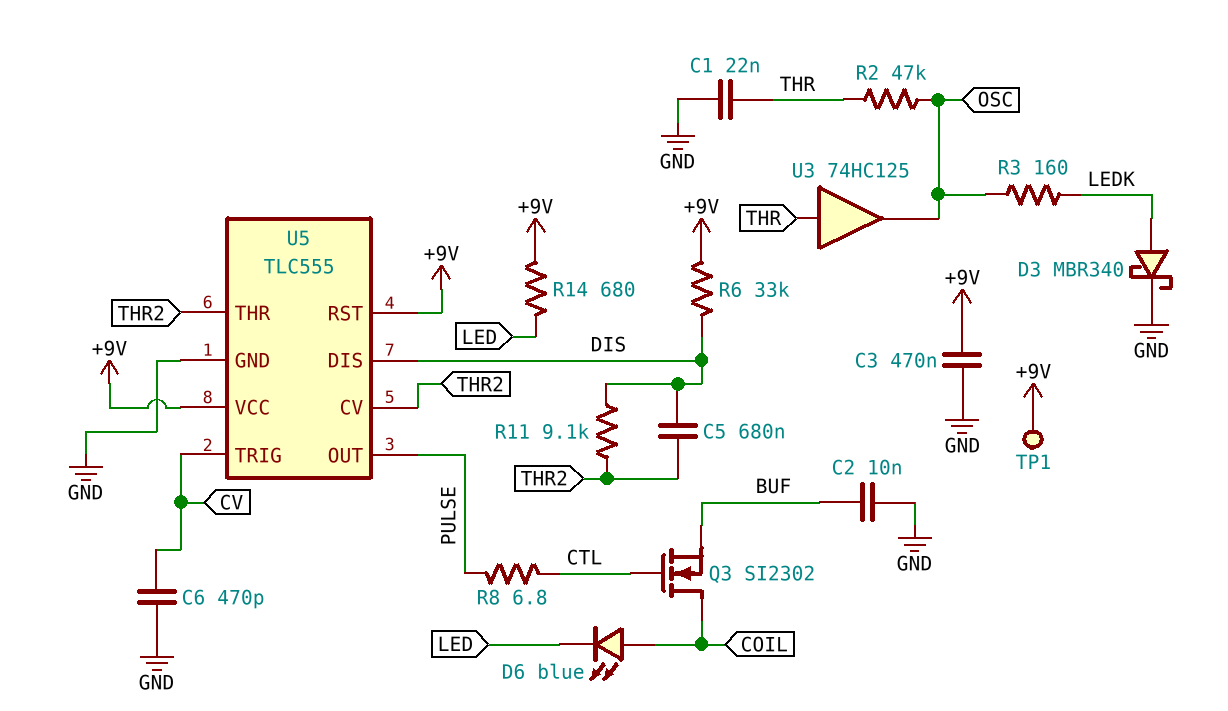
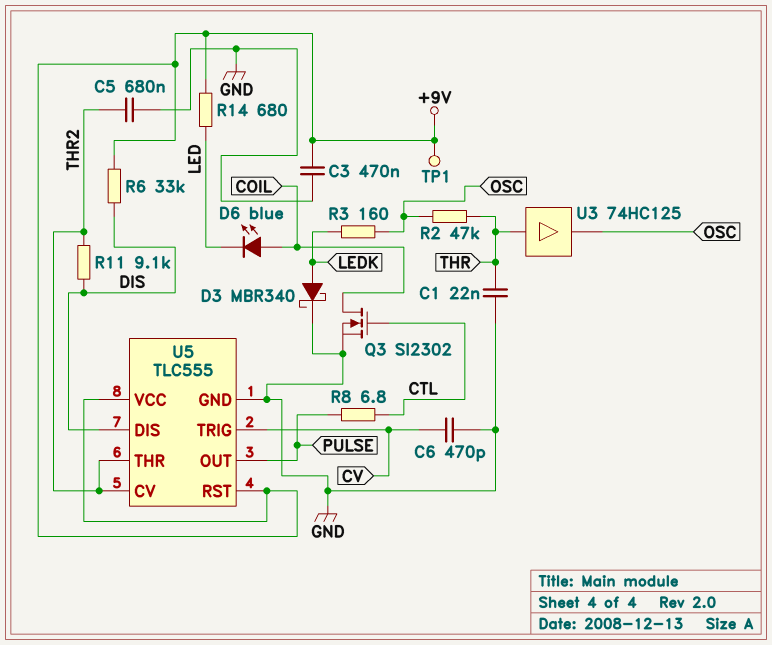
C2: 10nF (BUF, GND) -> none
C5: 680nF (DIS, THR2) -> 680nF (GND, THR2)
Q3: NMOS SI2302 (G CTL, D COIL, S BUF) -> NMOS SI2302 (G CTL, D COIL, S GND)

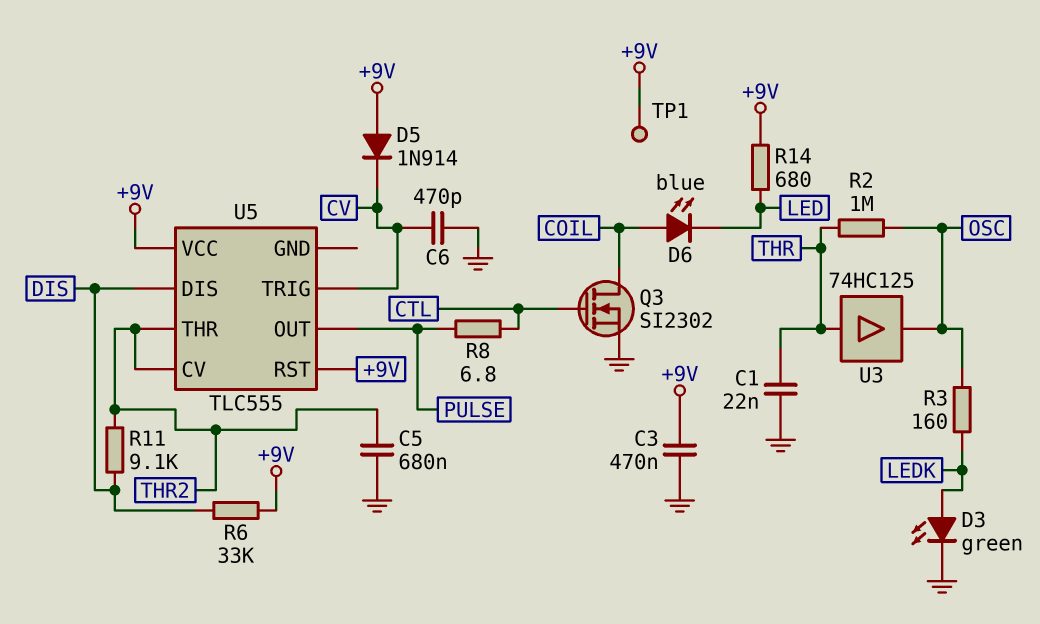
D3: schottky MBR340 (A LEDK, K GND) -> LED green (A LEDK, K GND)
D5: none -> diode 1N914 (A +9V, K CV)
R2: 47k (OSC, THR) -> 1M (OSC, THR)
U5 pin GND: GND -> none

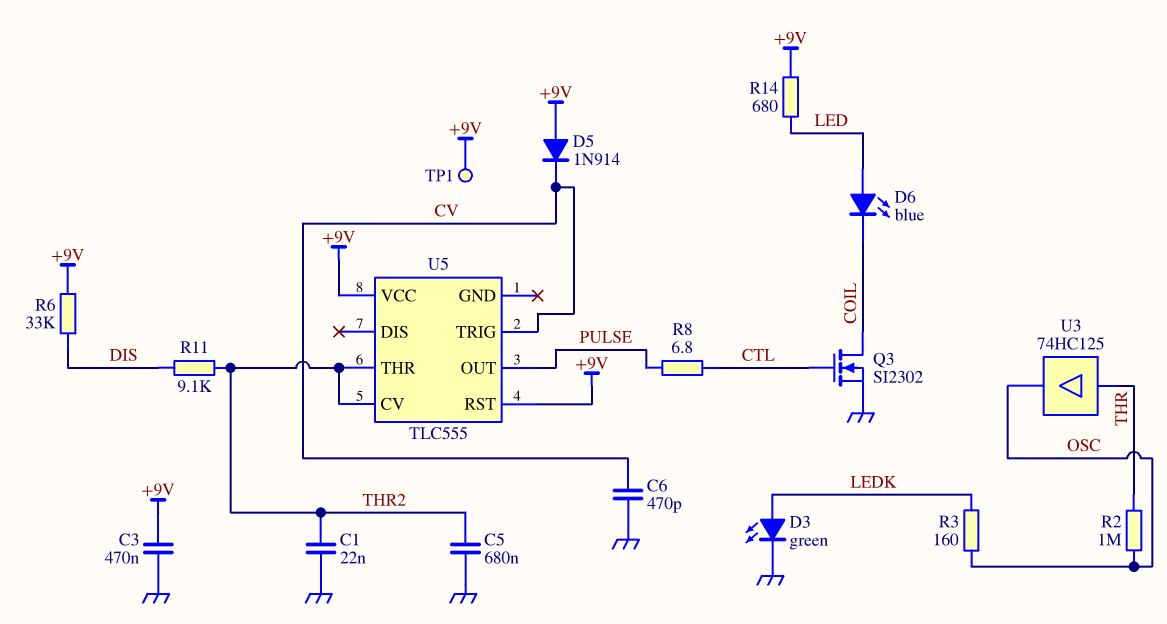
C1: 22nF (GND, THR) -> 22nF (GND, THR2)
D6: LED blue (A COIL, K LED) -> LED blue (A LED, K COIL)
U5 pin DIS: DIS -> none

